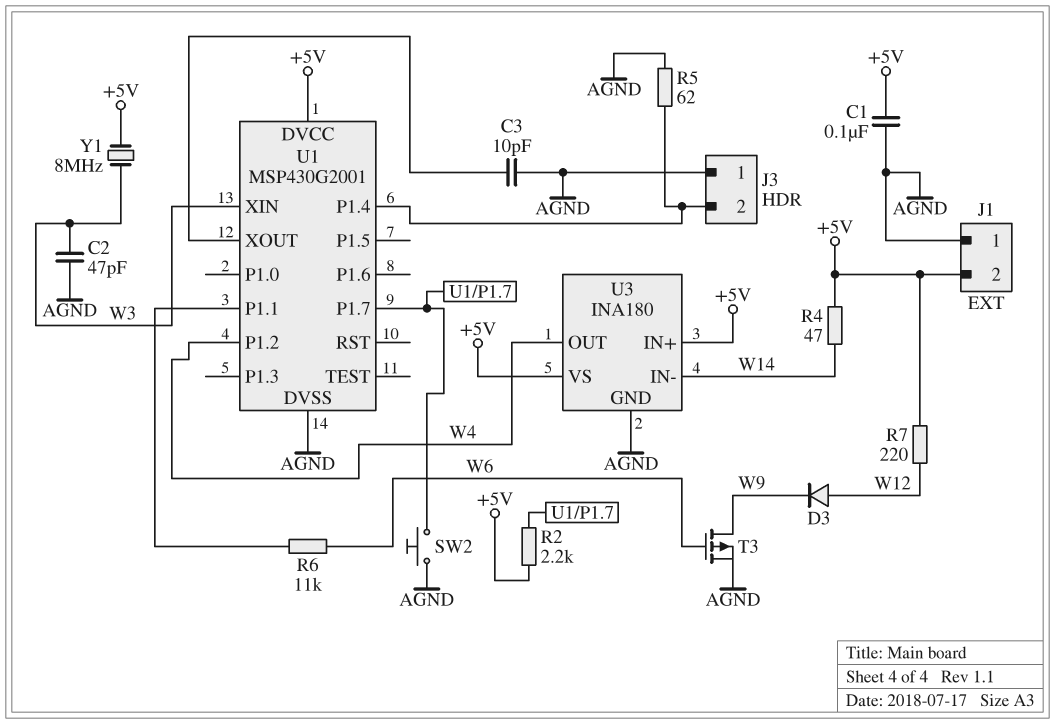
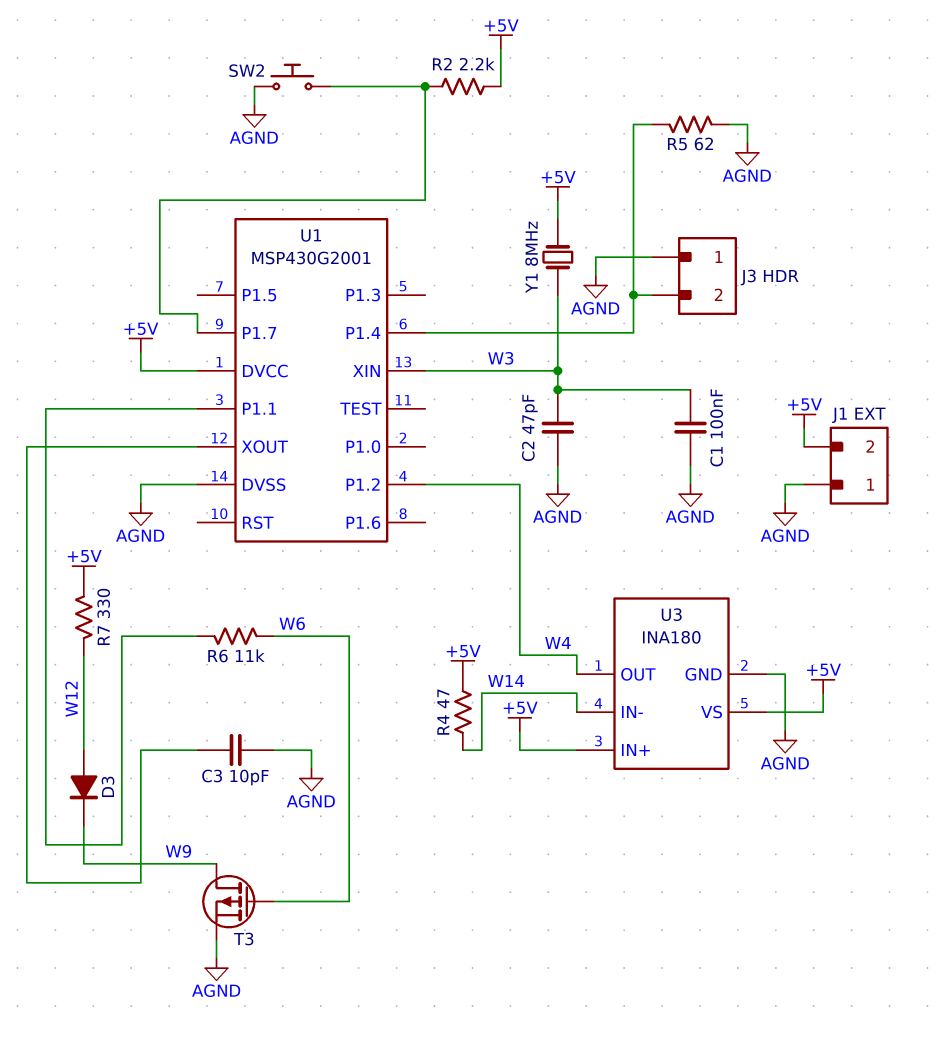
C1: 100nF (+5V, AGND) -> 100nF (AGND, W3)
R7: 220 (+5V, W12) -> 330 (+5V, W12)

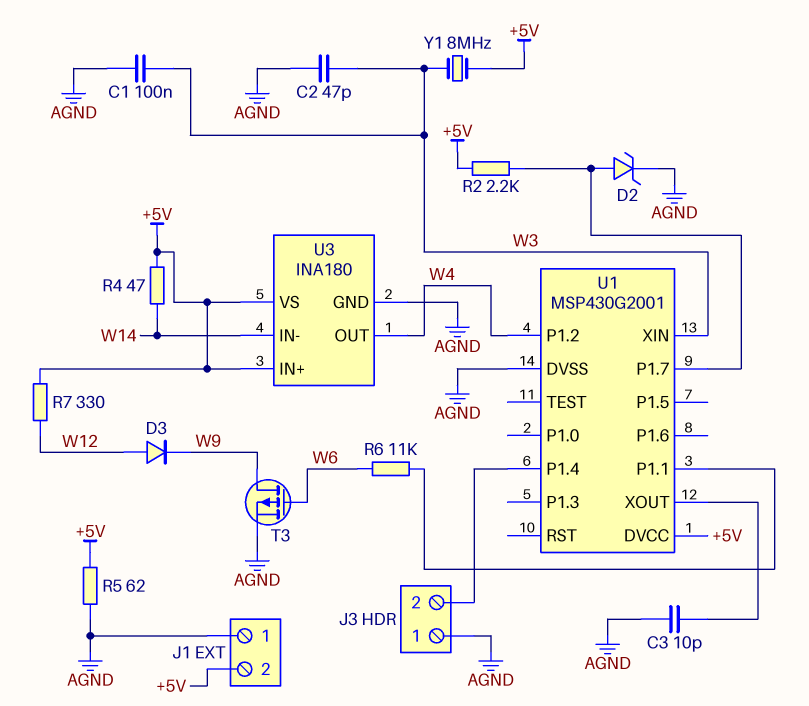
D2: none -> zener (A U1/P1.7, K AGND)
R5: 62 (AGND, J3/2) -> 62 (+5V, AGND)
SW2: button (AGND, U1/P1.7) -> none

